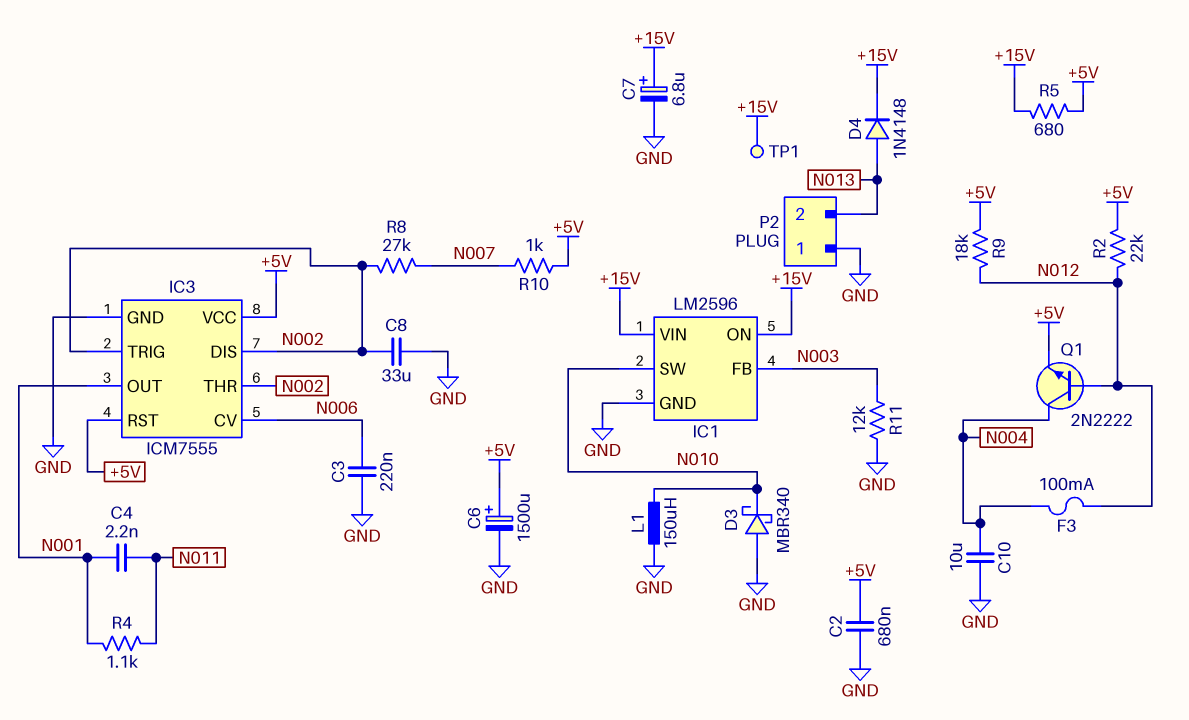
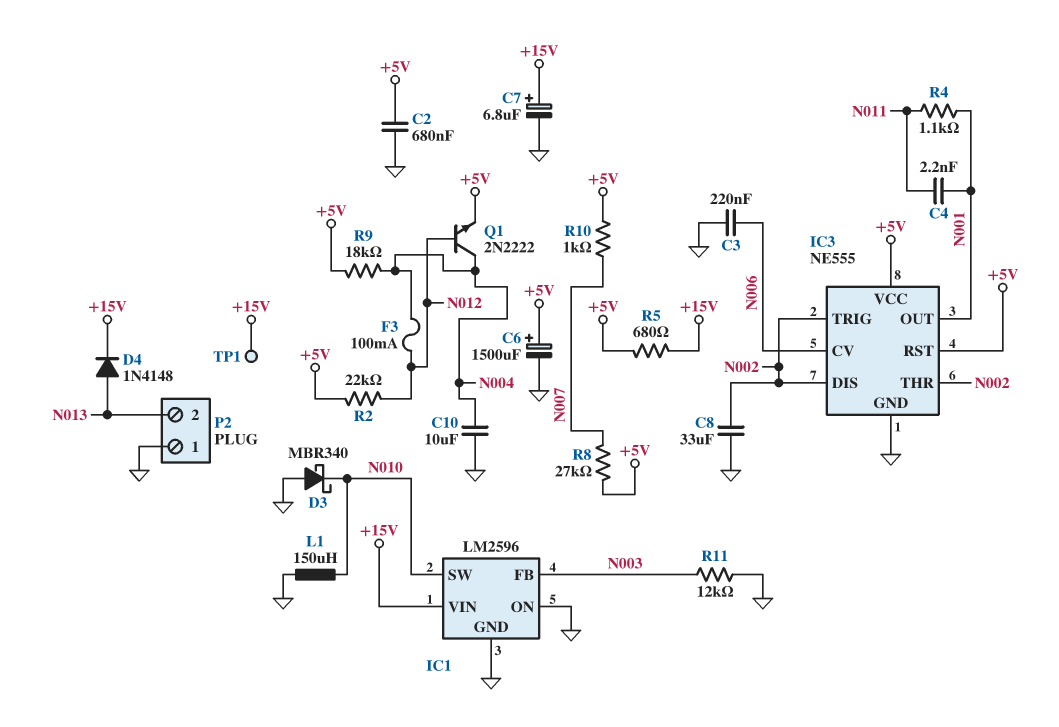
IC1 pin ON: +15V -> GND
IC3: ICM7555 -> NE555
R8: 27k (N002, N007) -> 27k (+5V, N007)
R9: 18k (+5V, N012) -> 18k (+5V, N004)

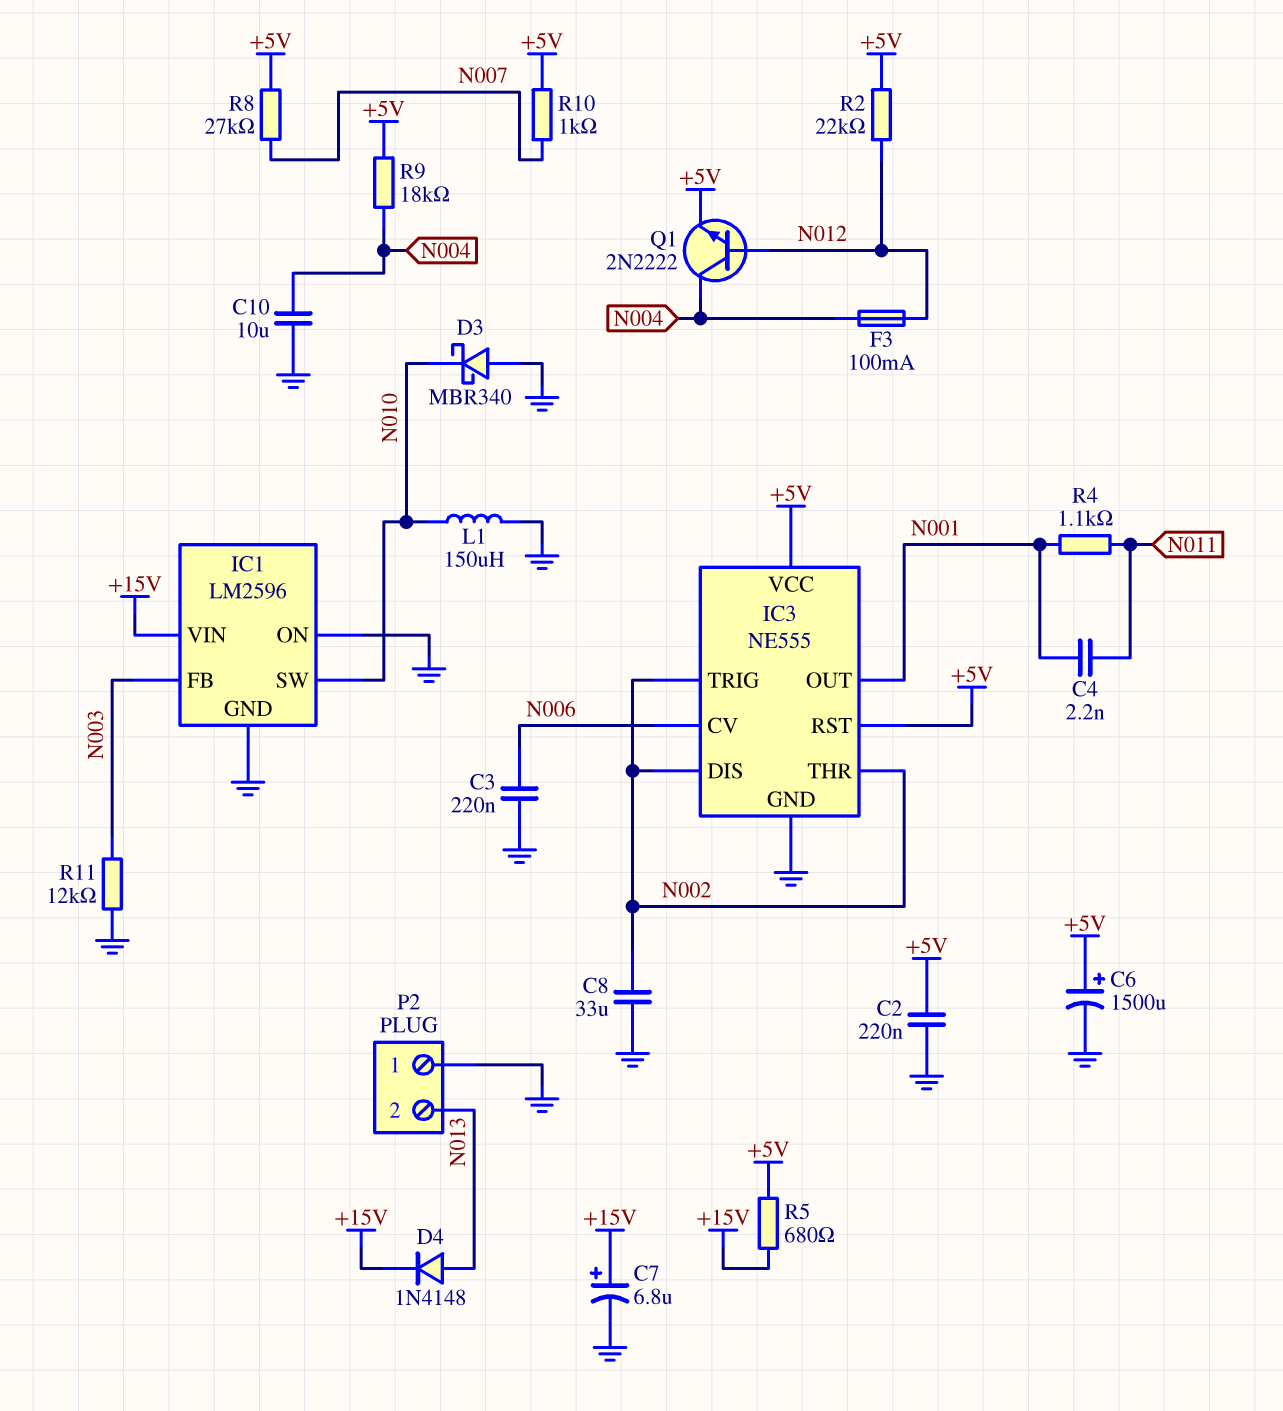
C2: 680nF (+5V, GND) -> 220nF (+5V, GND)
TP1: test point (+15V) -> none

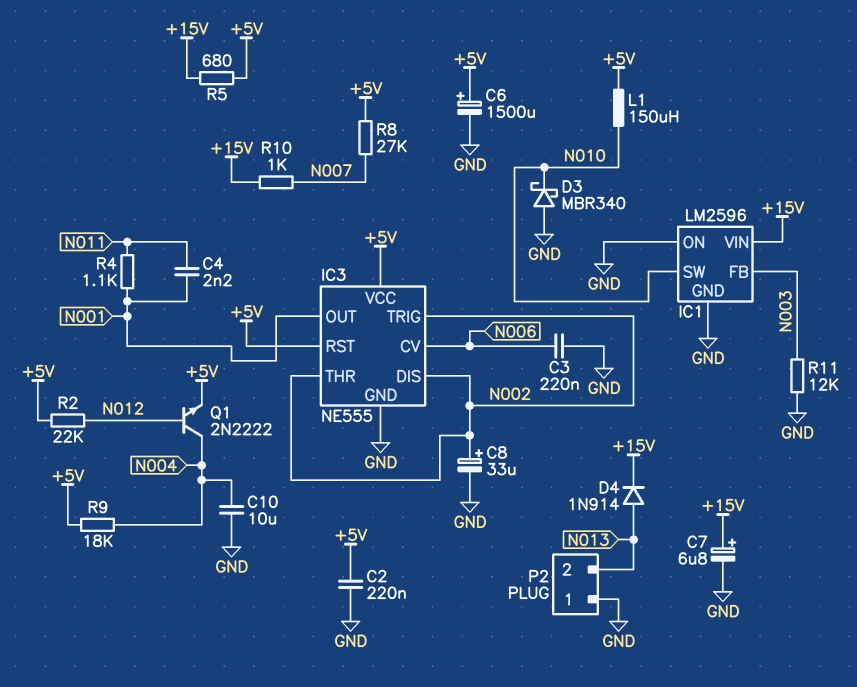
C8: 33uF (GND, N002) -> 33uF (plus N002, minus GND)
D4: diode 1N4148 (A N013, K +15V) -> diode 1N914 (A N013, K +15V)
F3: 100mA (N004, N012) -> none
L1: 150uH (GND, N010) -> 150uH (+5V, N010)
R10: 1k (+5V, N007) -> 1k (+15V, N007)

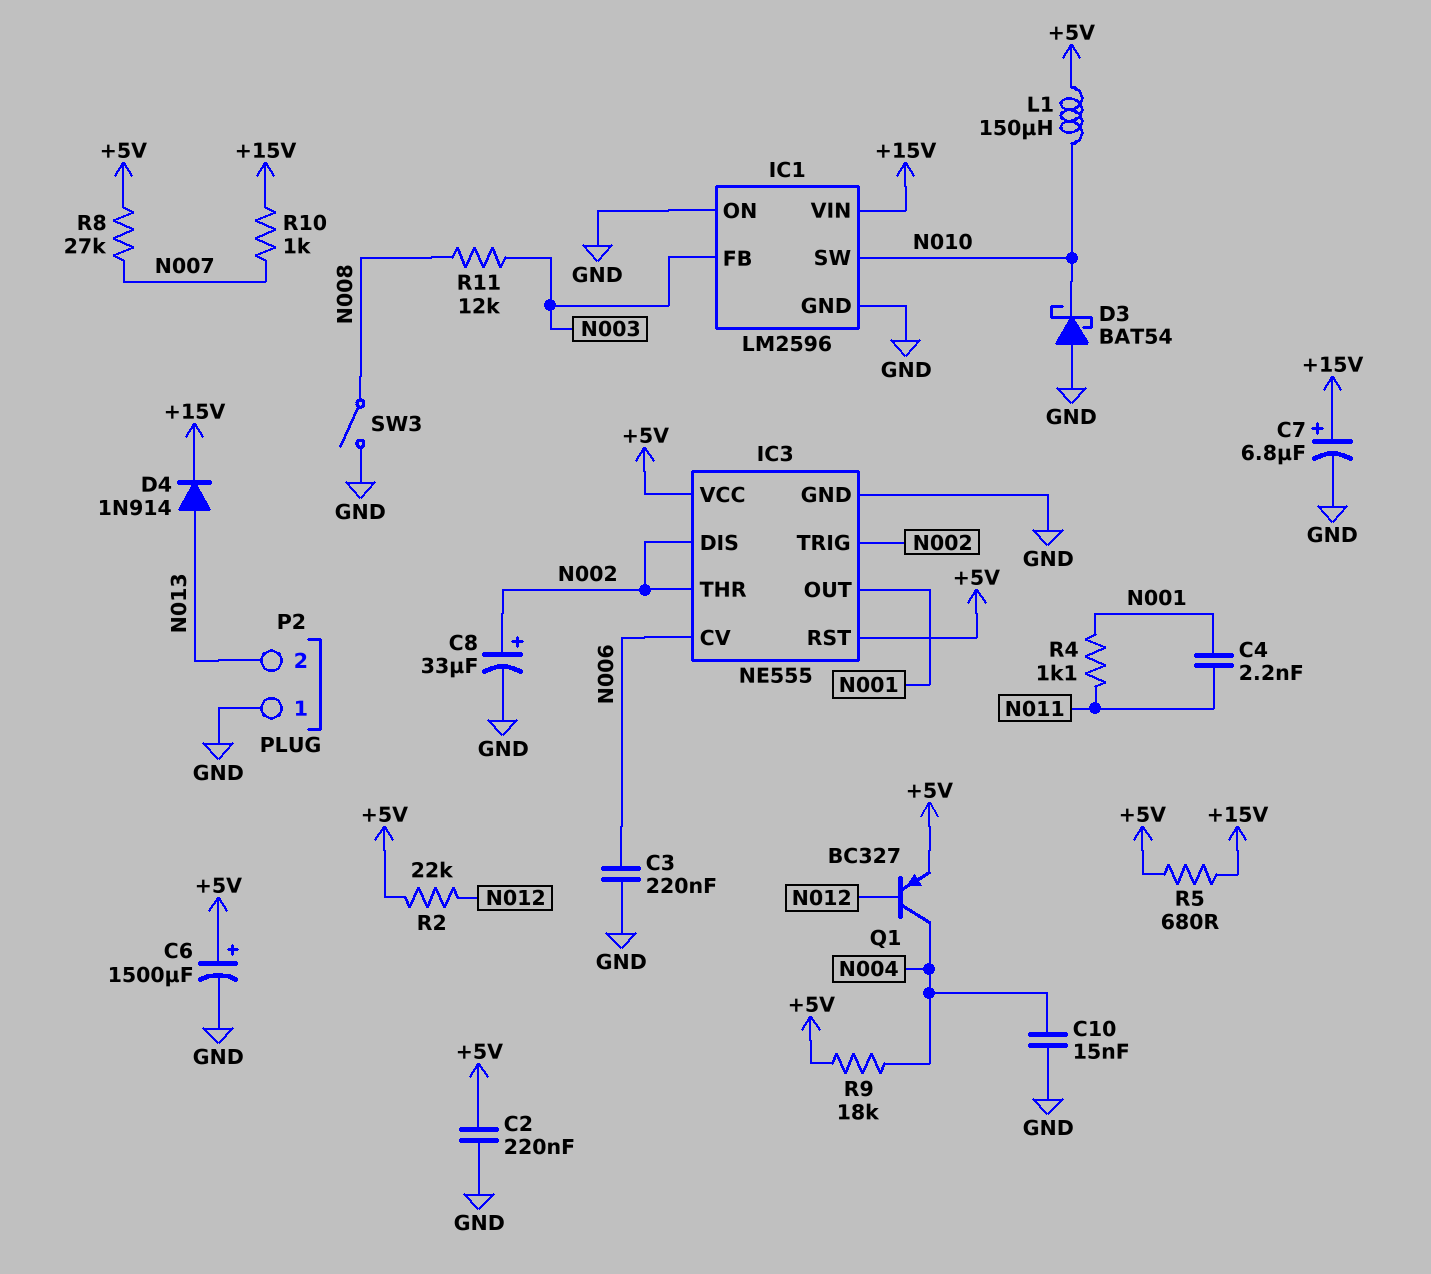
C10: 10uF (GND, N004) -> 15nF (GND, N004)
D3: schottky MBR340 (A GND, K N010) -> schottky BAT54 (A GND, K N010)
Q1: NPN 2N2222 (B N012, C N004, E +5V) -> PNP BC327 (B N012, C N004, E +5V)
R11: 12k (GND, N003) -> 12k (N003, N008)
SW3: none -> switch (GND, N008)

